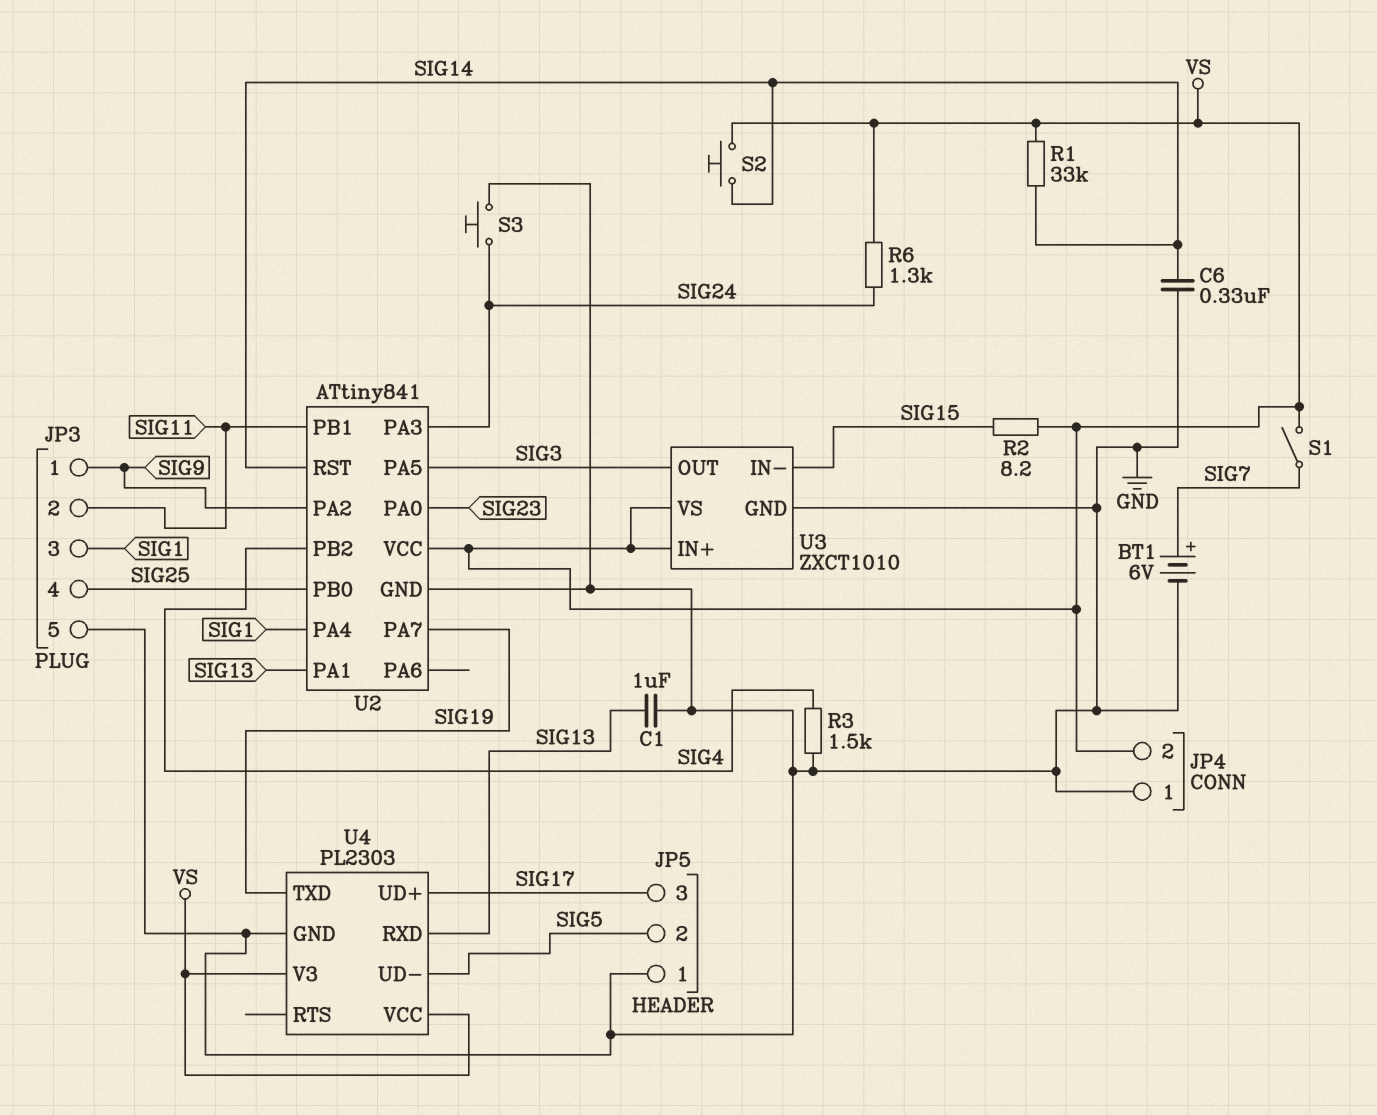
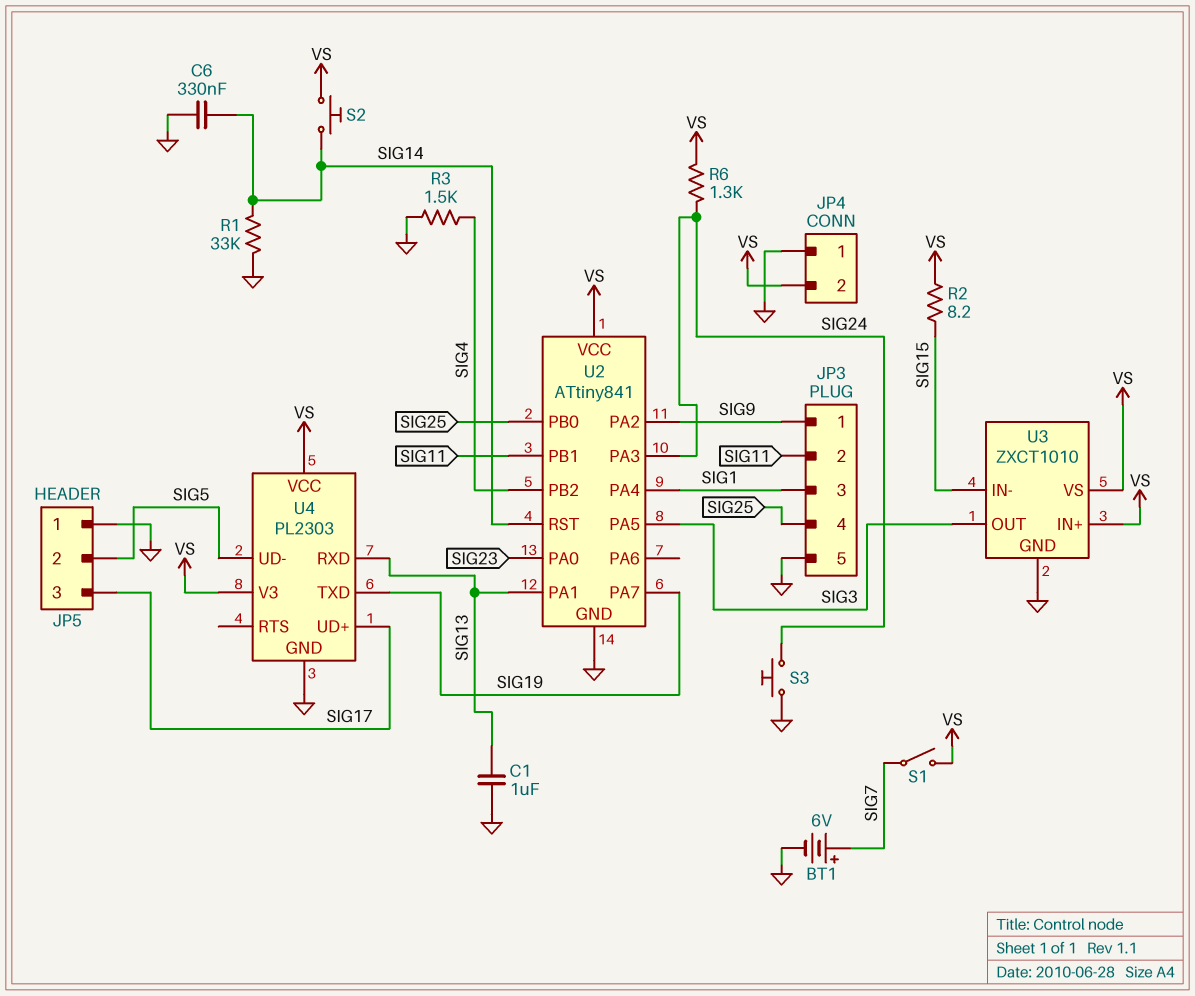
R1: 33k (SIG14, VS) -> 33k (GND, SIG14)

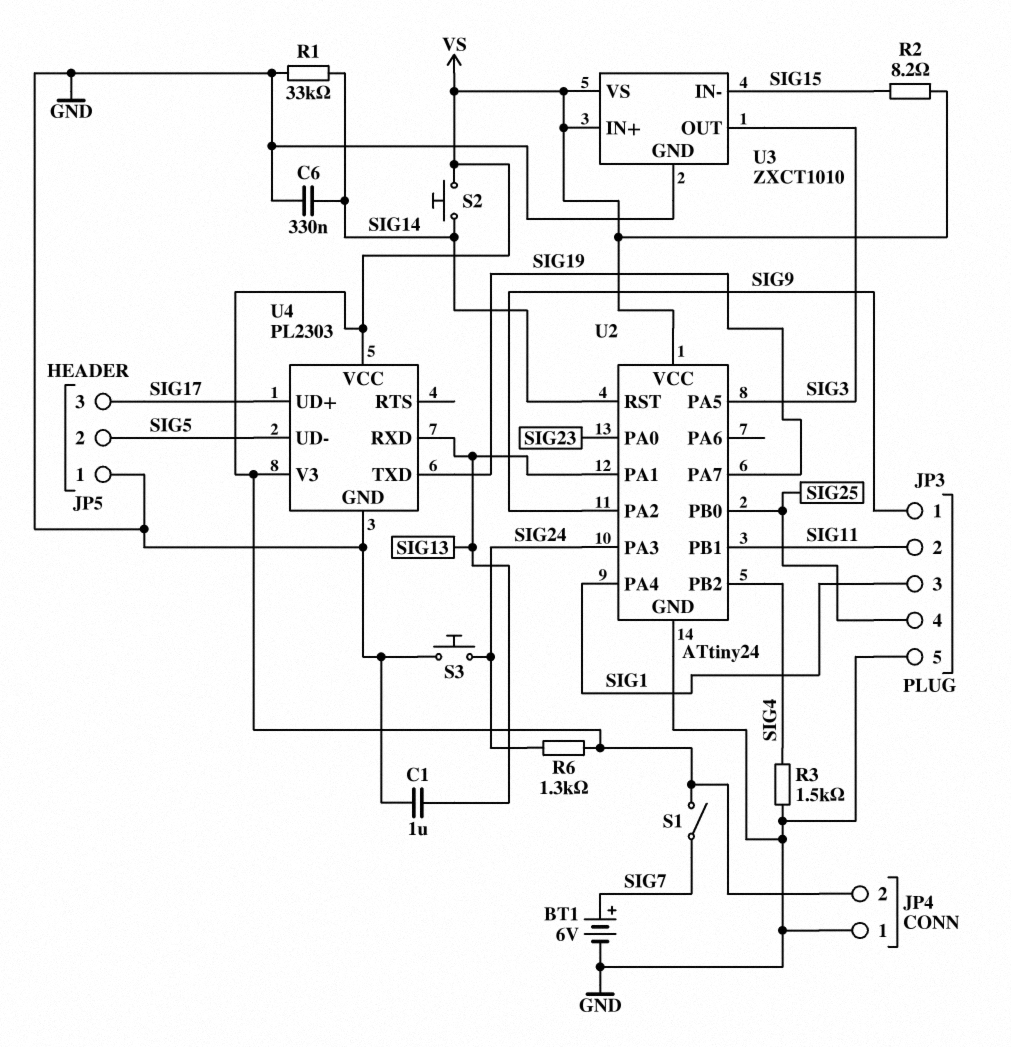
U2: ATtiny841 -> ATtiny24

